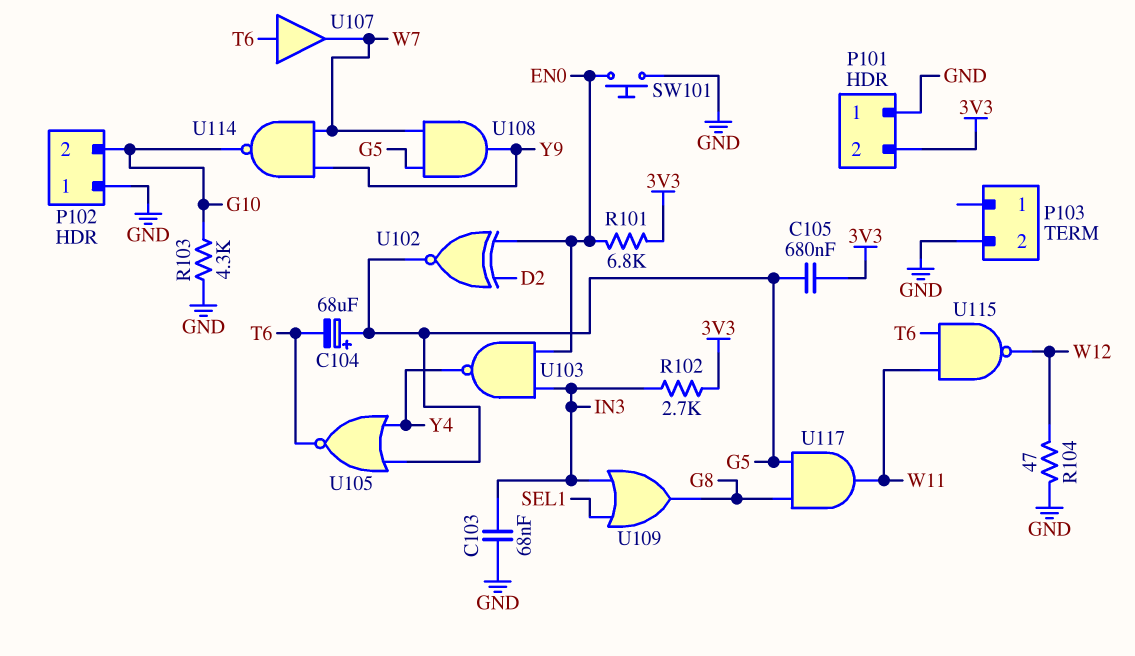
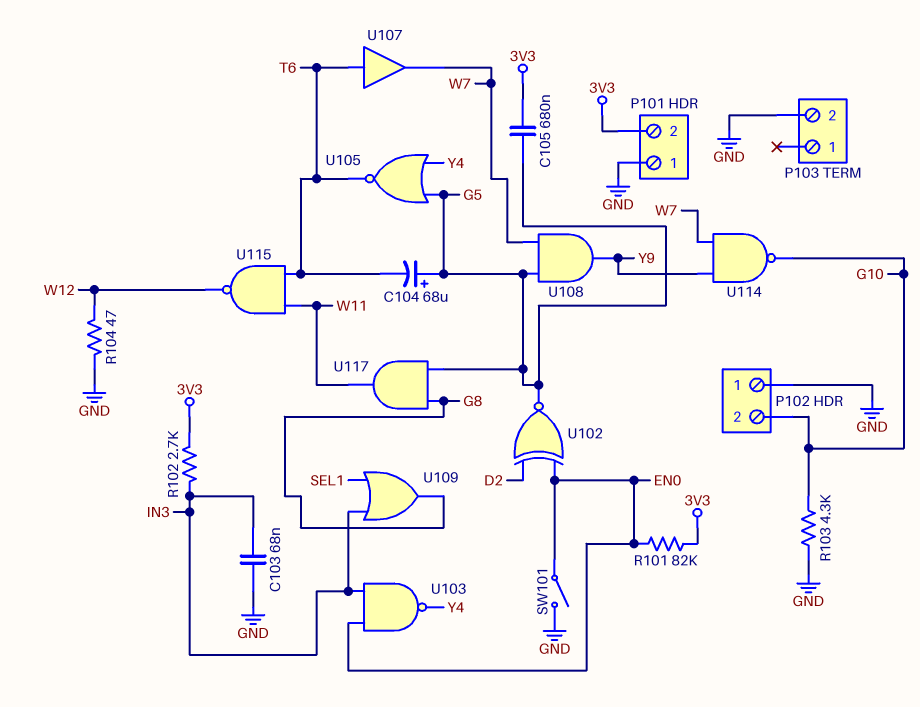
R101: 6.8k (3V3, EN0) -> 82k (3V3, EN0)
SW101: button (EN0, GND) -> switch (EN0, GND)

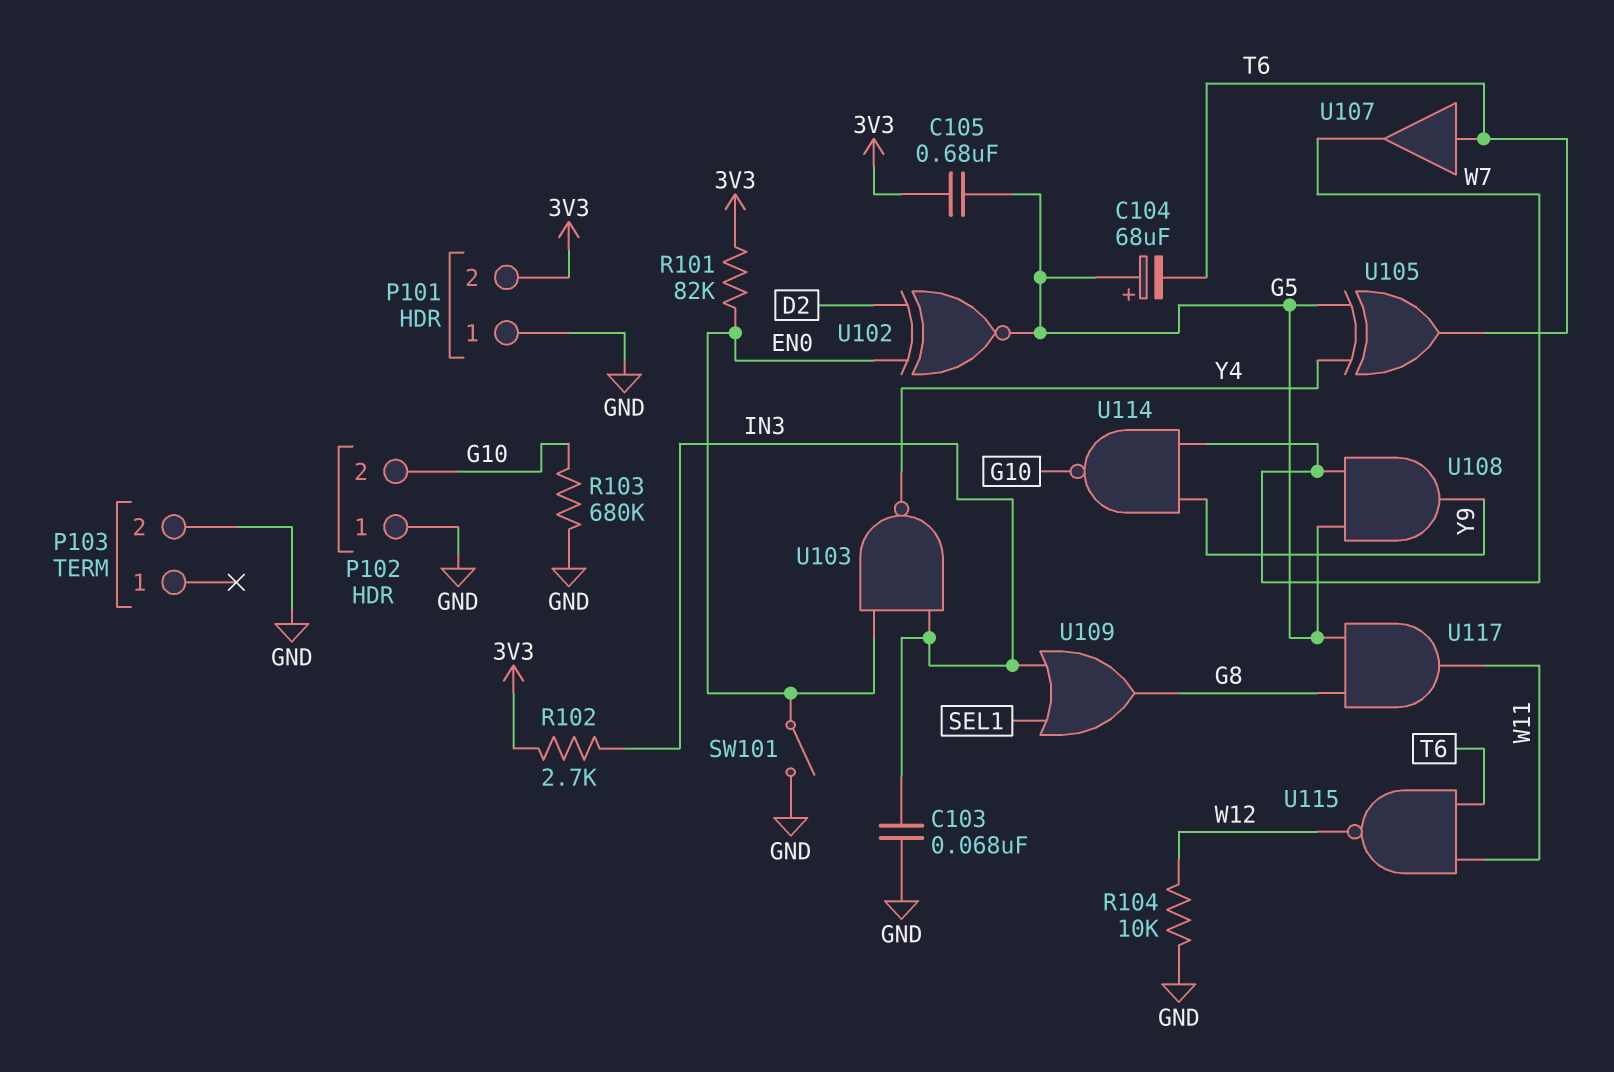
R103: 4.3k (G10, GND) -> 680k (G10, GND)
R104: 47 (GND, W12) -> 10k (GND, W12)
U105: NOR (in G5, in Y4, out T6) -> XOR (in G5, in Y4, out T6)

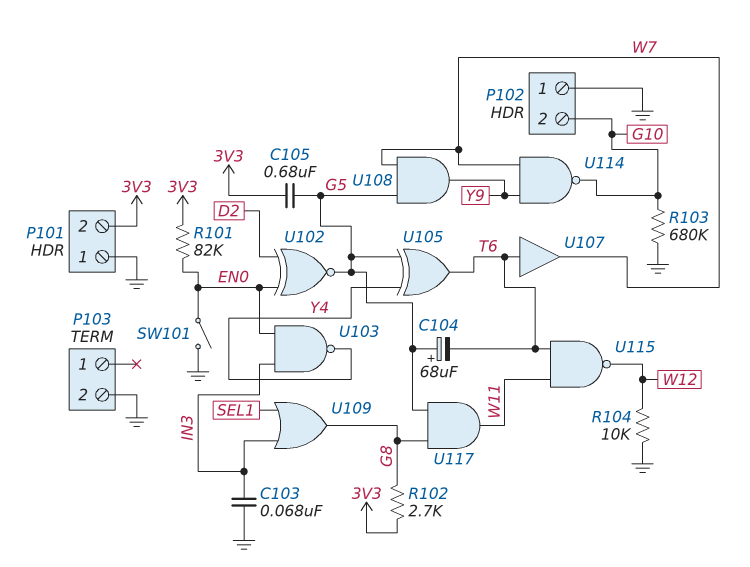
R102: 2.7k (3V3, IN3) -> 2.7k (3V3, G8)

